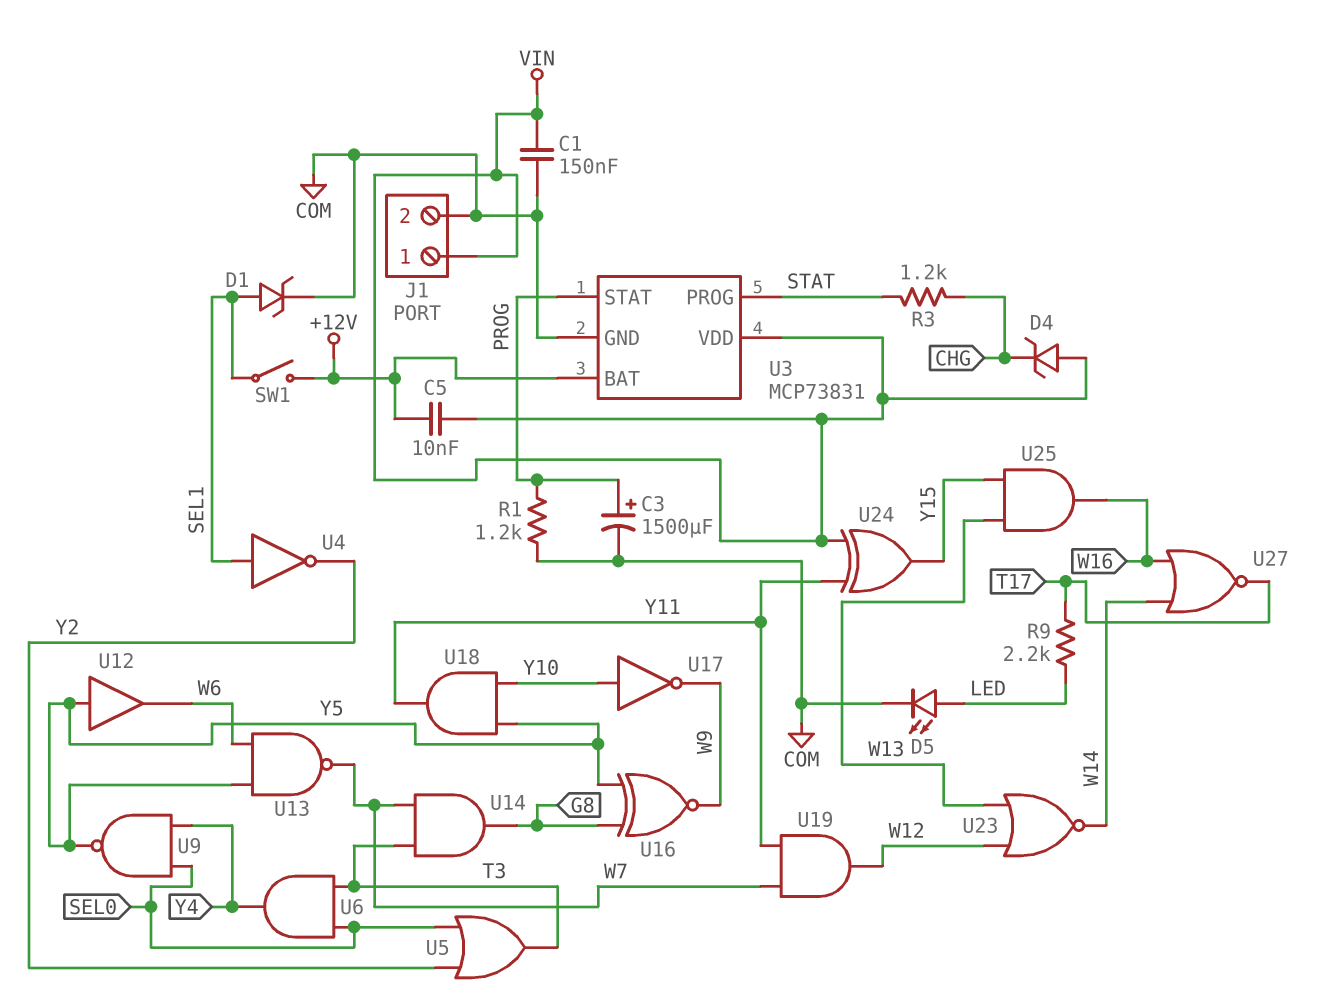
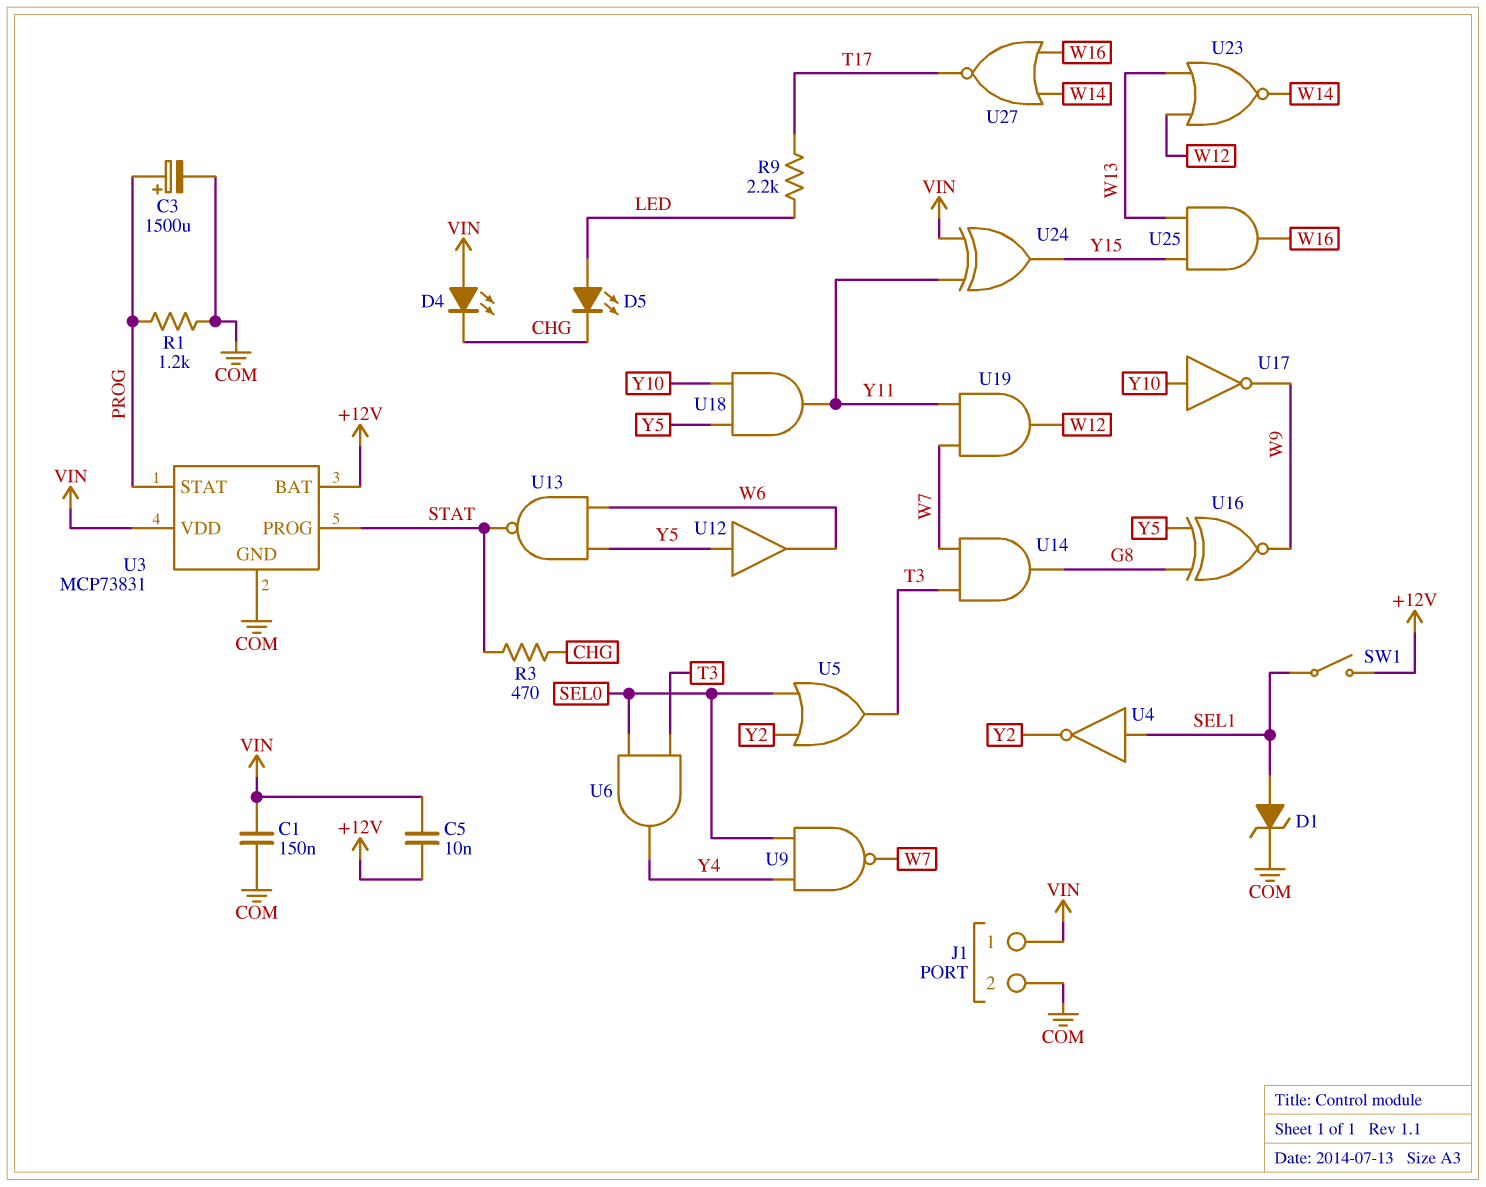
D4: zener (A VIN, K CHG) -> LED (A VIN, K CHG)
D5: LED (A LED, K COM) -> LED (A LED, K CHG)
R3: 1.2k (CHG, STAT) -> 470 (CHG, STAT)
U9: NAND (in SEL0, in Y4, out Y5) -> NAND (in SEL0, in Y4, out W7)
U13: NAND (in W6, in Y5, out W7) -> NAND (in W6, in Y5, out STAT)

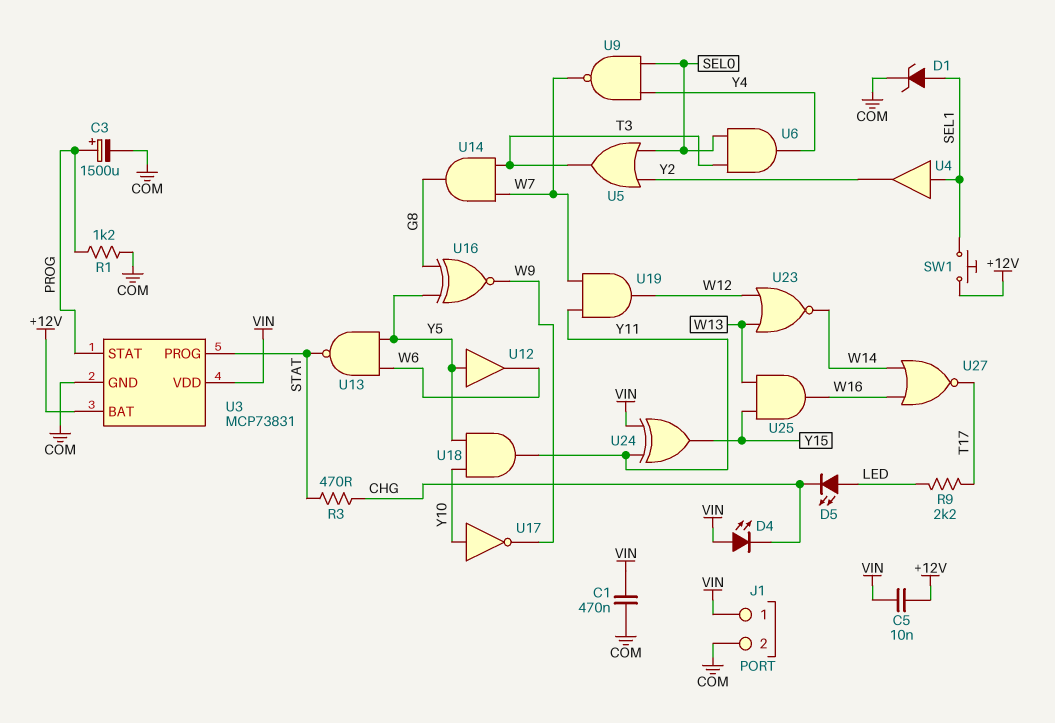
C1: 150nF (COM, VIN) -> 470nF (COM, VIN)
SW1: switch (+12V, SEL1) -> button (+12V, SEL1)
U4: NOT (in SEL1, out Y2) -> buffer (in SEL1, out Y2)

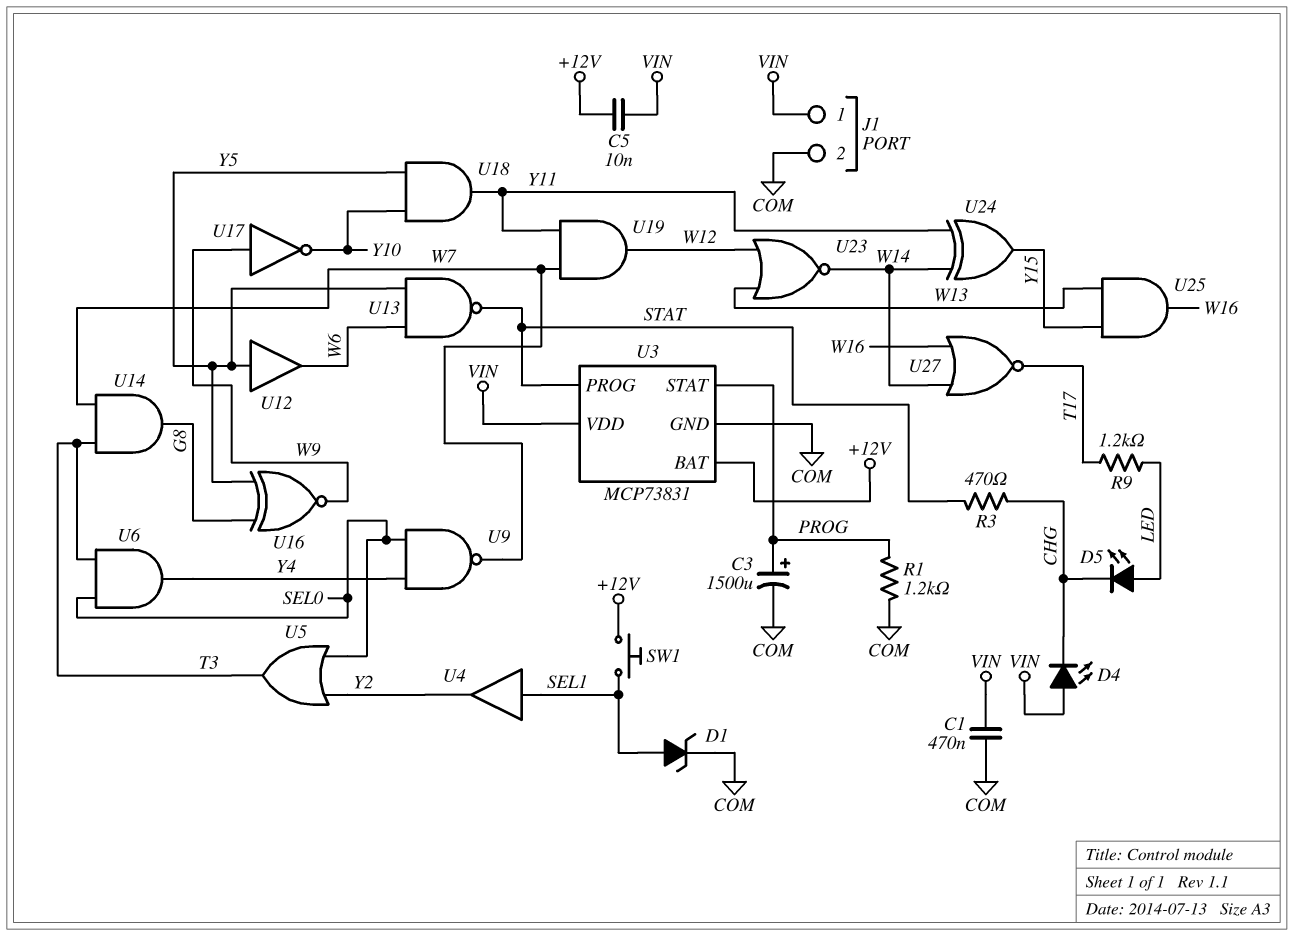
R9: 2.2k (LED, T17) -> 1.2k (LED, T17)
U17: NOT (in Y10, out W9) -> NOT (in W9, out Y10)
U24: XOR (in VIN, in Y11, out Y15) -> XOR (in W14, in Y11, out Y15)

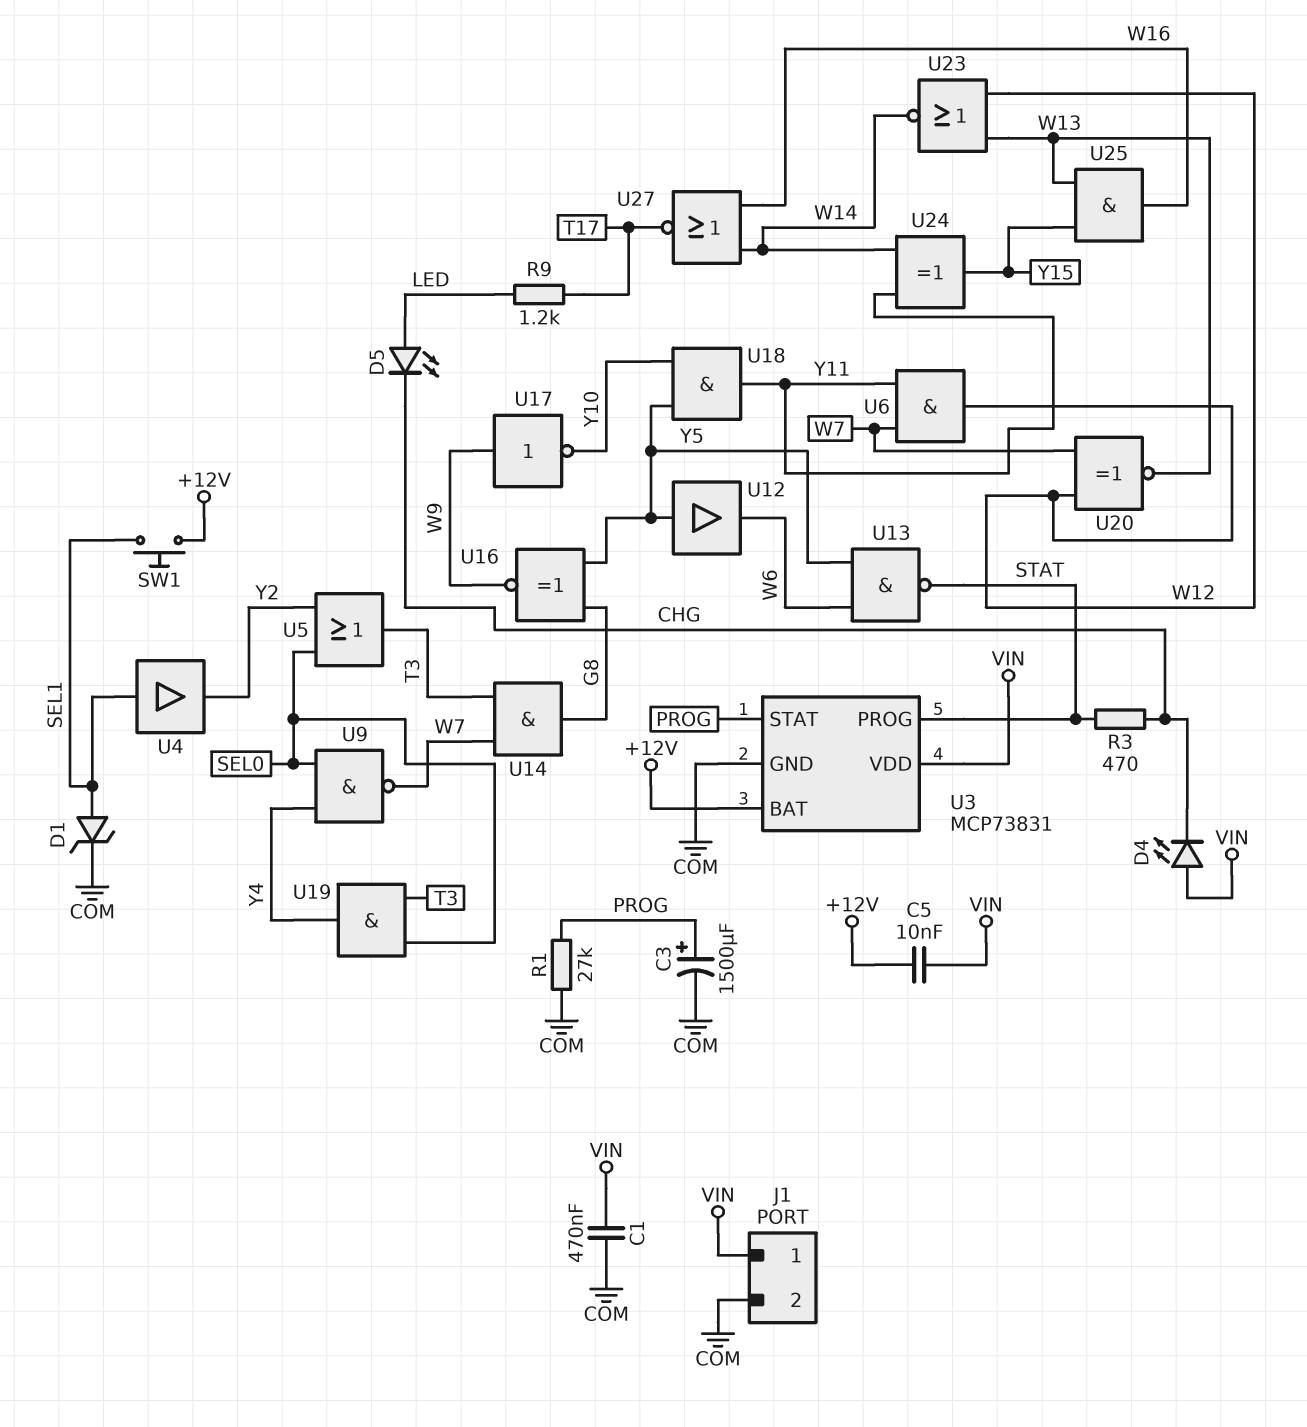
R1: 1.2k (COM, PROG) -> 27k (COM, PROG)
U6: AND (in SEL0, in T3, out Y4) -> AND (in W7, in Y11, out W12)
U19: AND (in W7, in Y11, out W12) -> AND (in SEL0, in T3, out Y4)
U20: none -> XNOR (in W7, in W12, out W13)

